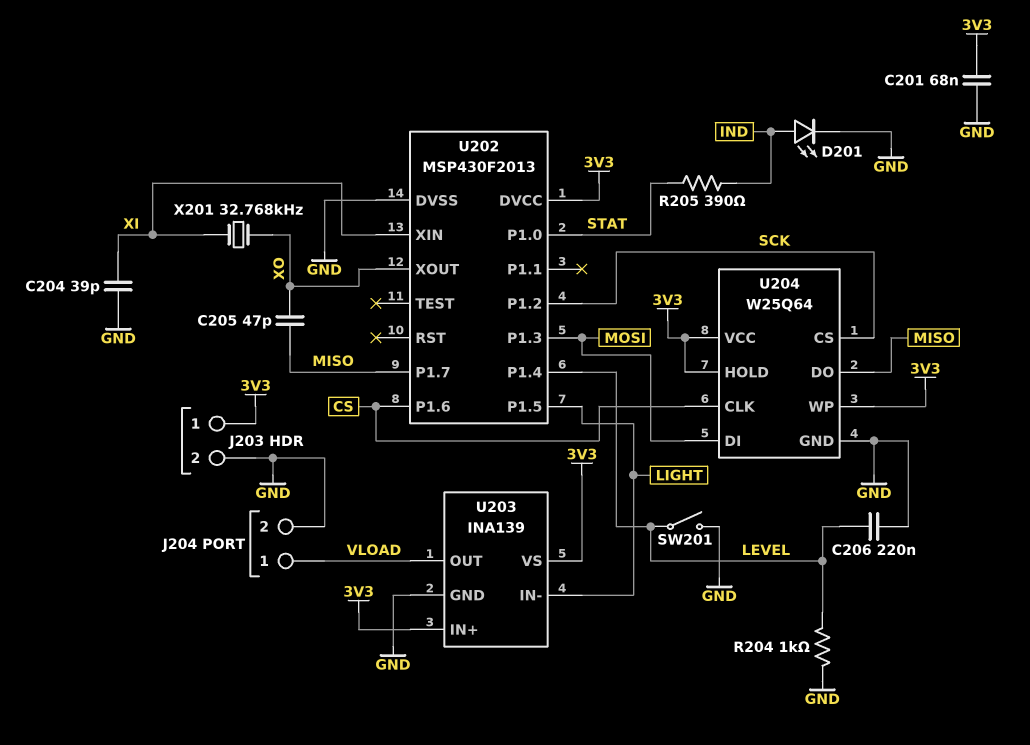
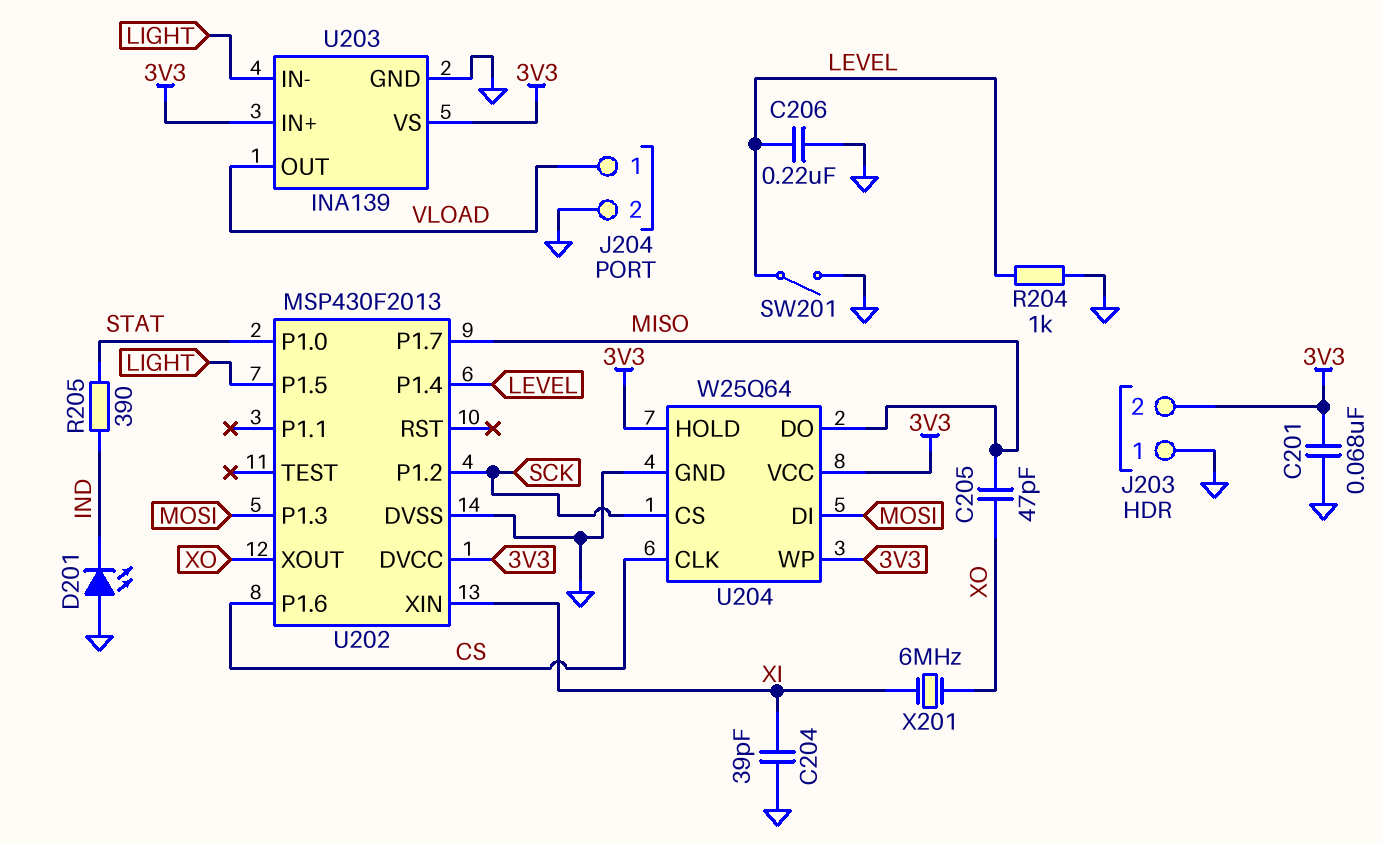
D201: LED (A IND, K GND) -> LED (A GND, K IND)
J203 pin 1: 3V3 -> GND
J203 pin 2: GND -> 3V3
X201: 32.768kHz (XI, XO) -> 6MHz (XI, XO)

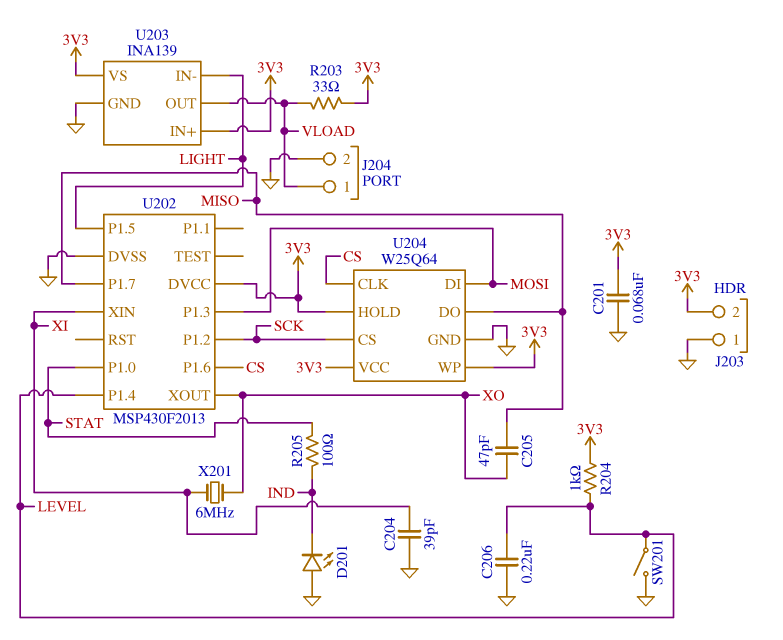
R203: none -> 33 (3V3, VLOAD)
R204: 1k (GND, LEVEL) -> 1k (3V3, LEVEL)
R205: 390 (IND, STAT) -> 100 (IND, STAT)

